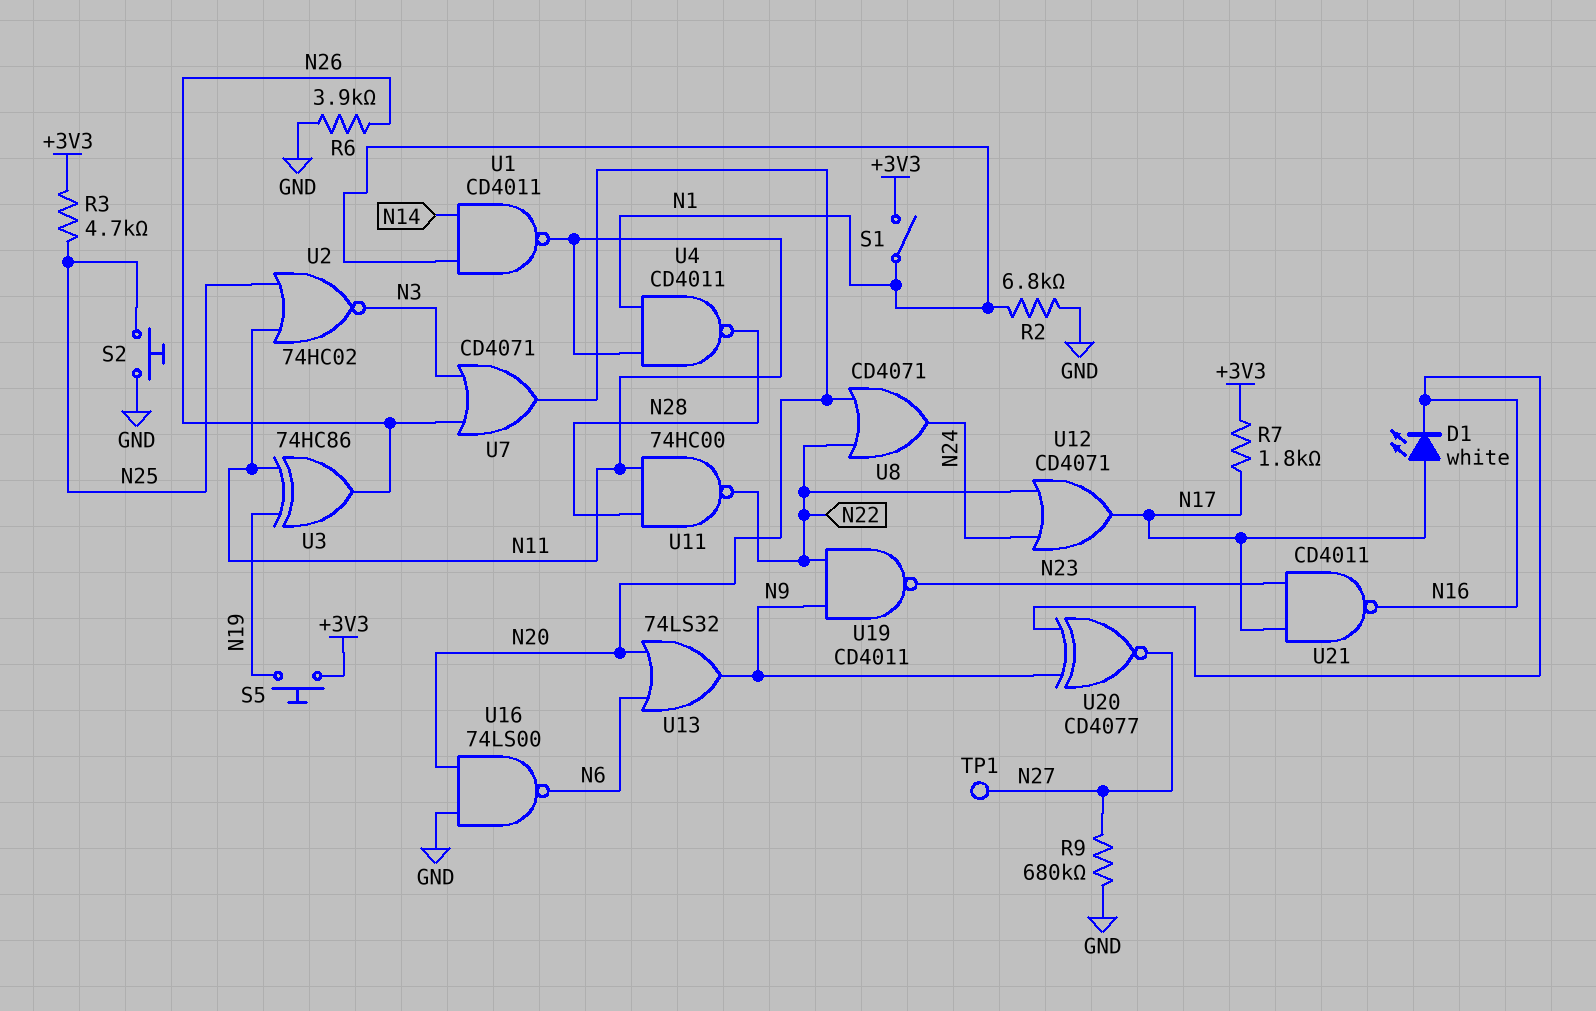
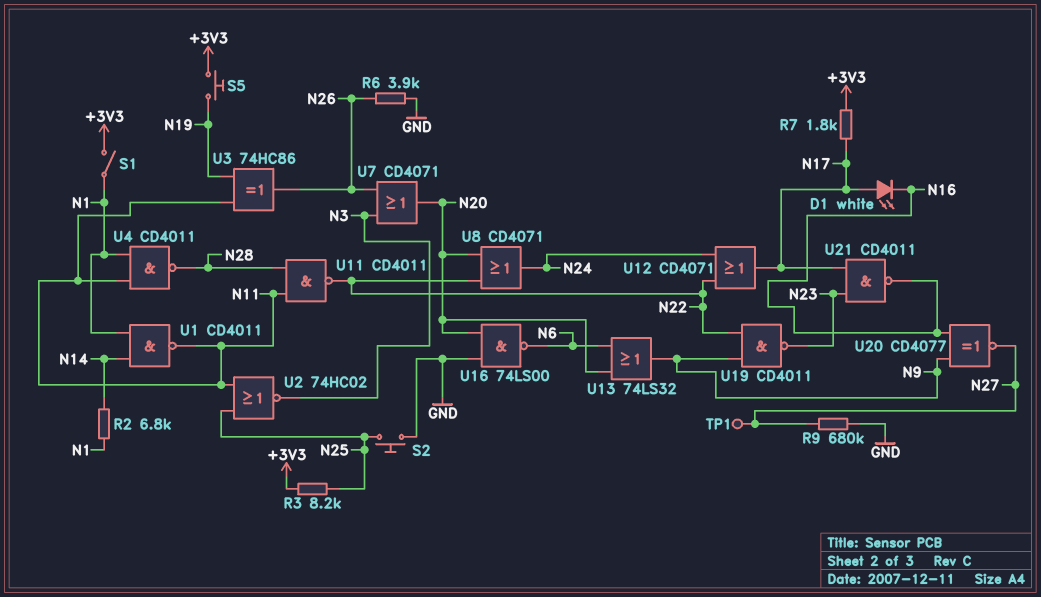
R2: 6.8k (GND, N1) -> 6.8k (N1, N14)
R3: 4.7k (+3V3, N25) -> 8.2k (+3V3, N25)
U11: NAND 74HC00 (in N11, in N28, out N22) -> NAND CD4011 (in N11, in N28, out N22)

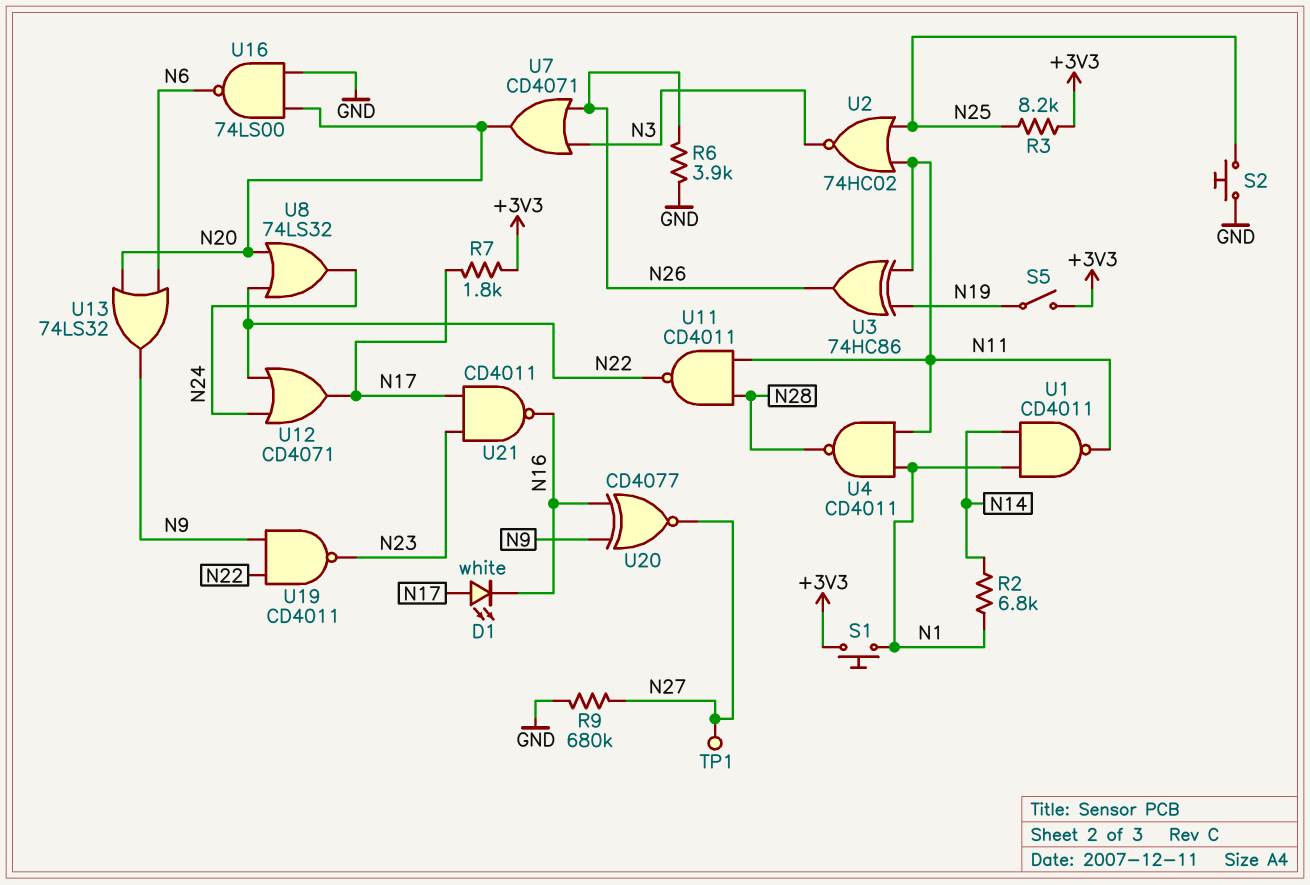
S1: switch (+3V3, N1) -> button (+3V3, N1)
S5: button (+3V3, N19) -> switch (+3V3, N19)
U8: OR CD4071 (in N20, in N22, out N24) -> OR 74LS32 (in N20, in N22, out N24)

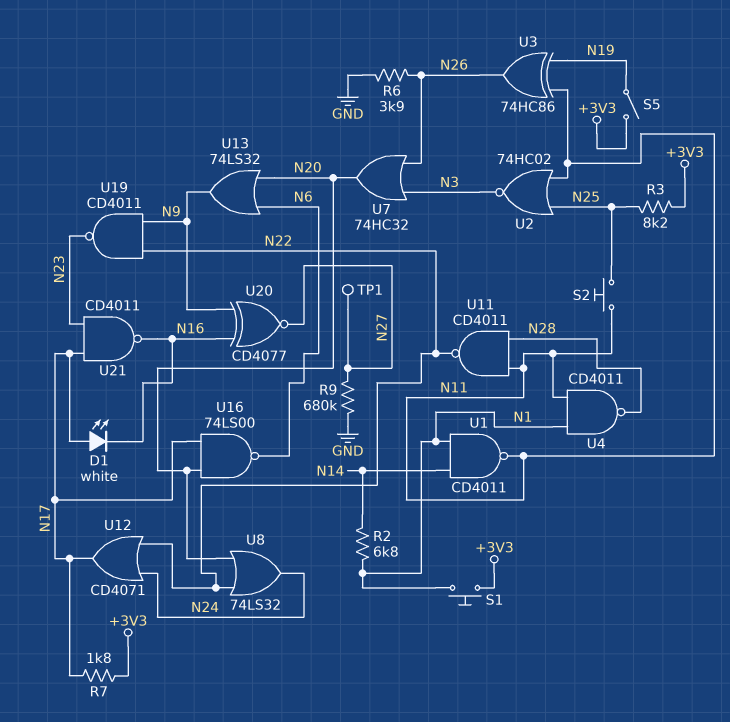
S2: button (GND, N25) -> button (N11, N25)
U7: OR CD4071 (in N3, in N26, out N20) -> OR 74HC32 (in N3, in N26, out N20)
U16: NAND 74LS00 (in GND, in N20, out N6) -> NAND 74LS00 (in N17, in N20, out N6)

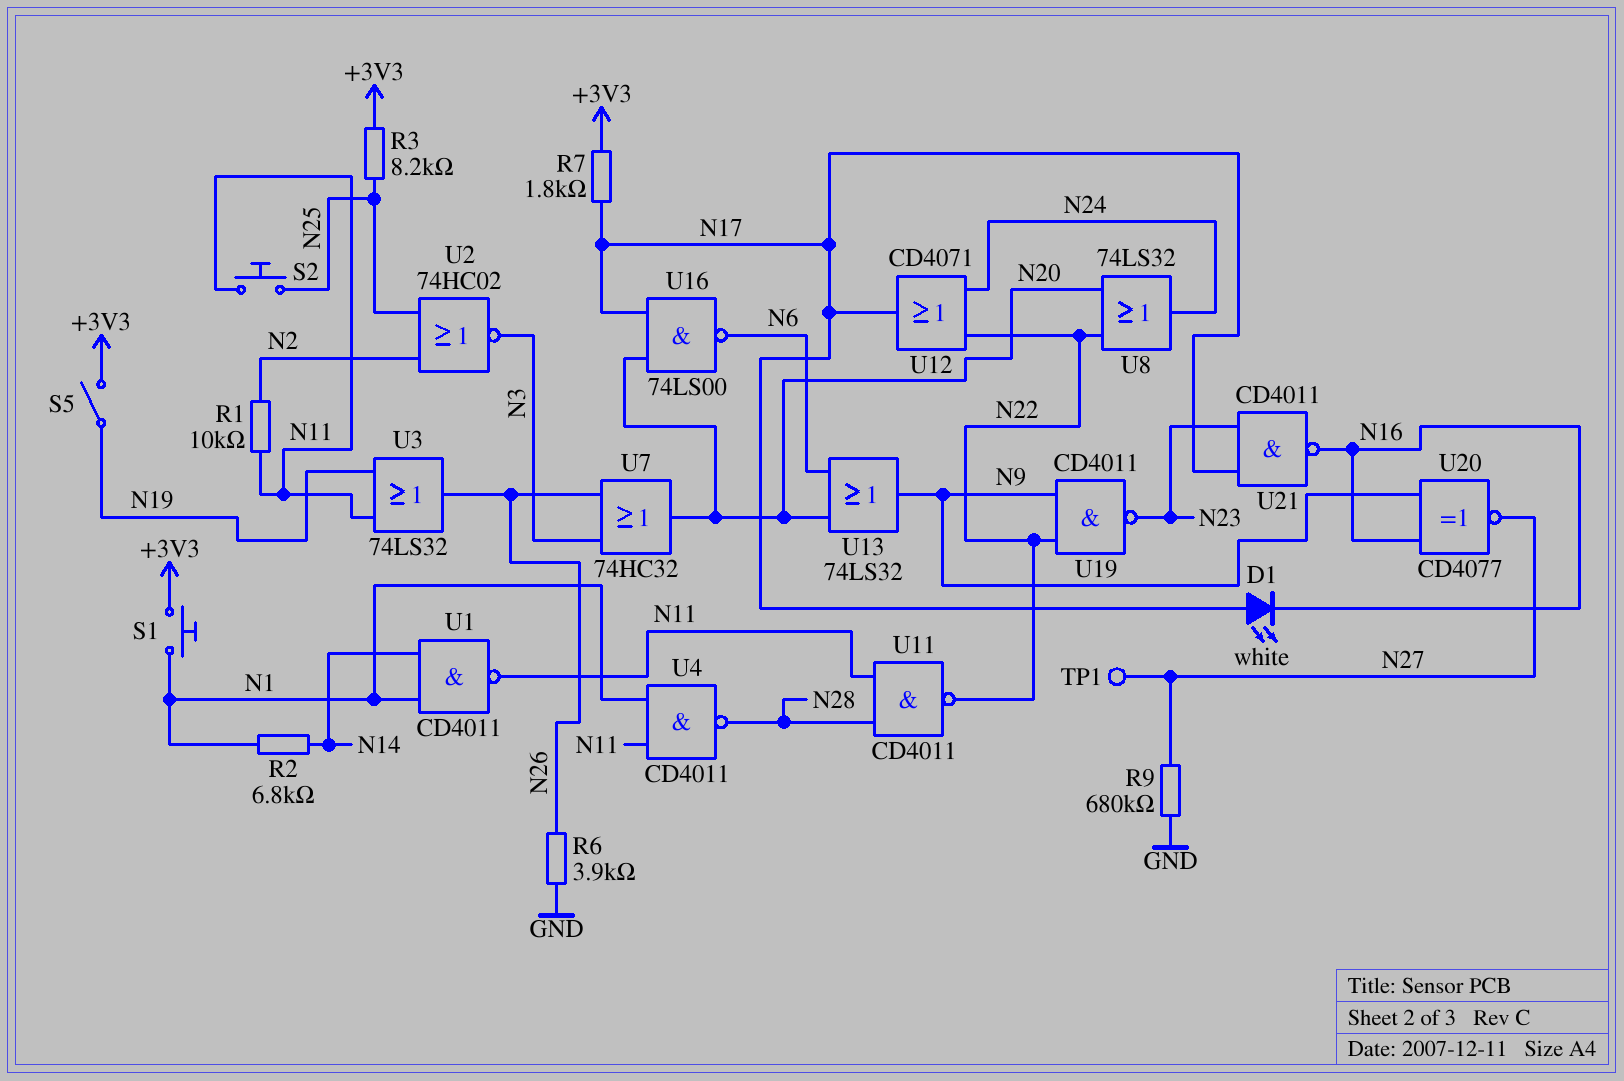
R1: none -> 10k (N2, N11)
U2: NOR 74HC02 (in N11, in N25, out N3) -> NOR 74HC02 (in N2, in N25, out N3)
U3: XOR 74HC86 (in N11, in N19, out N26) -> OR 74LS32 (in N11, in N19, out N26)

